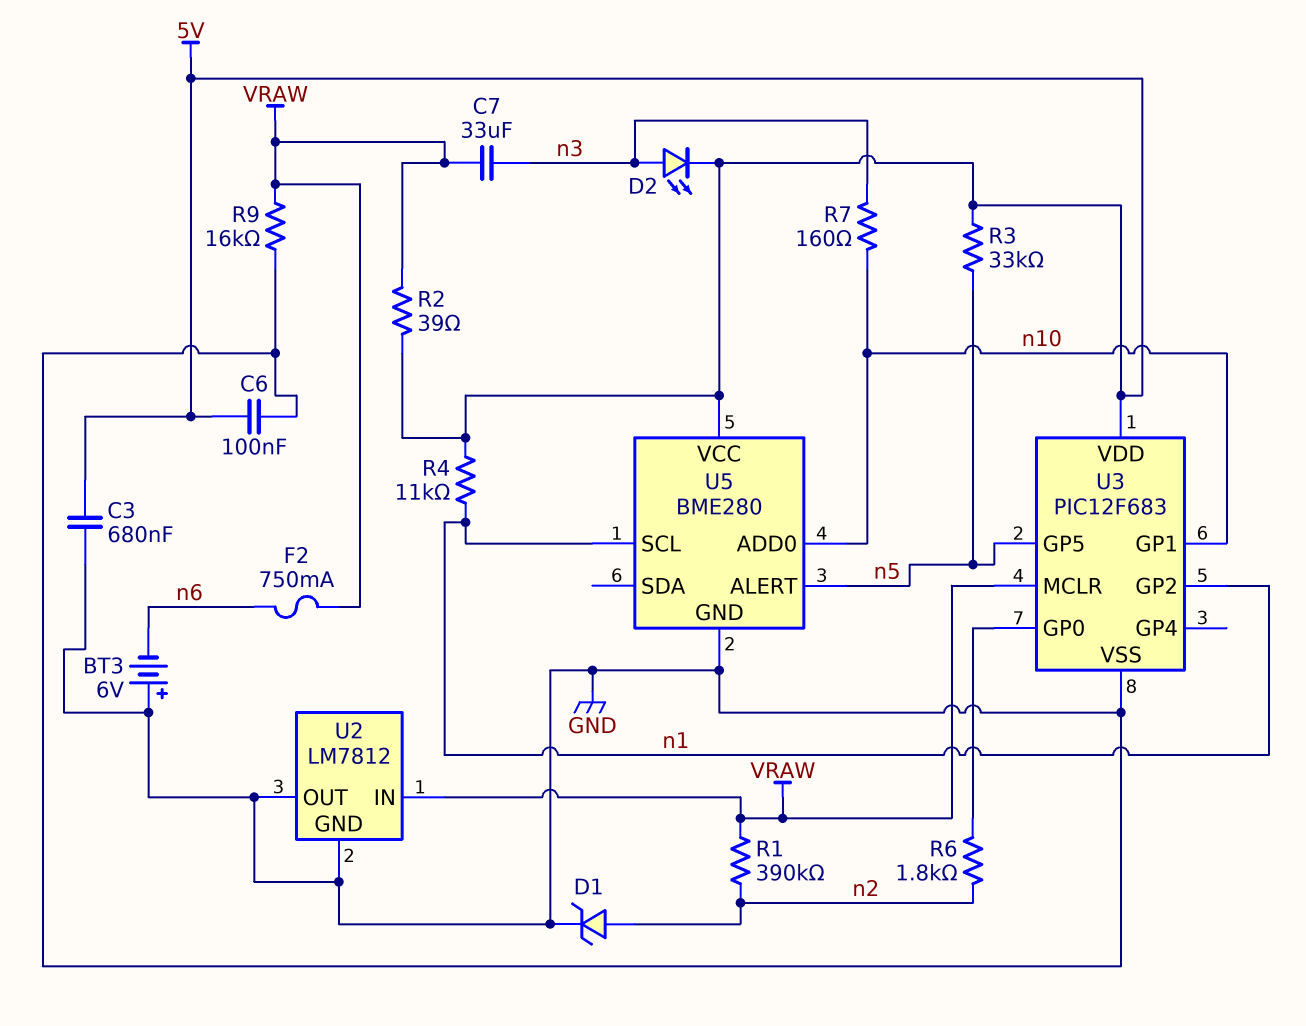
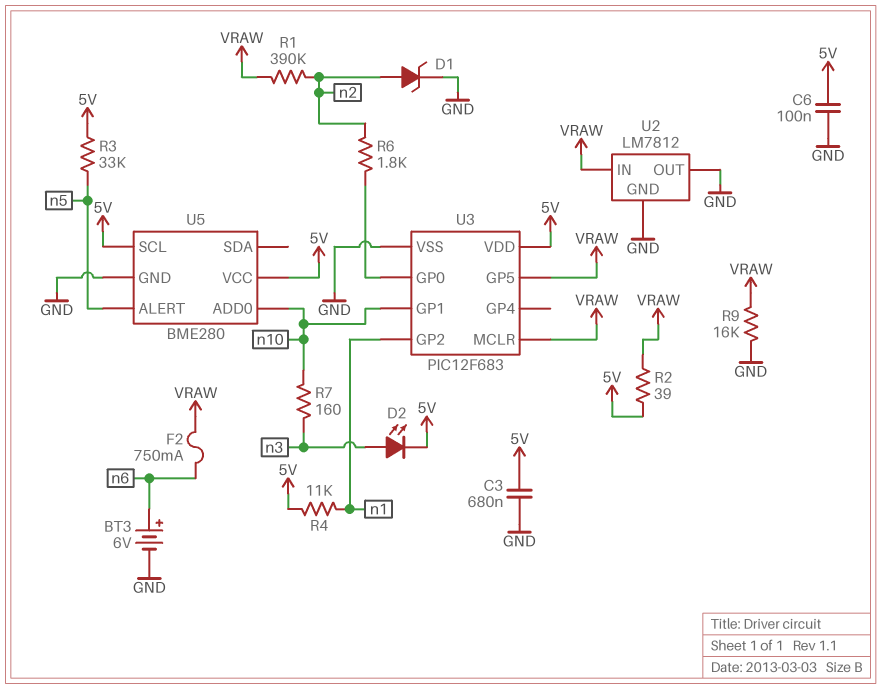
BT3: 6V (plus GND, minus n6) -> 6V (plus n6, minus GND)
C7: 33uF (VRAW, n3) -> none
U3 pin GP5: n5 -> VRAW
U5 pin SCL: n1 -> 5V

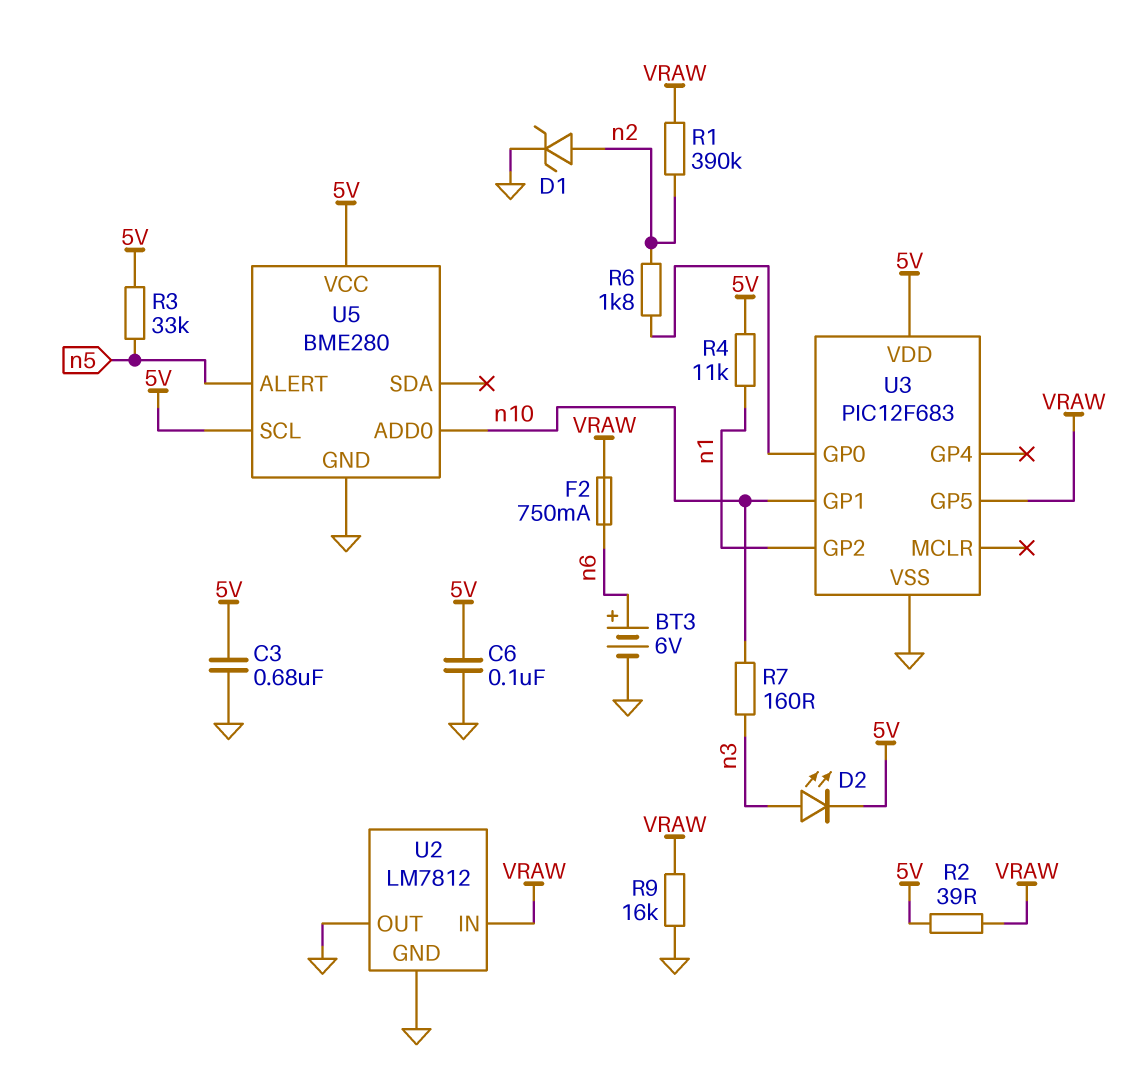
U3 pin MCLR: VRAW -> none

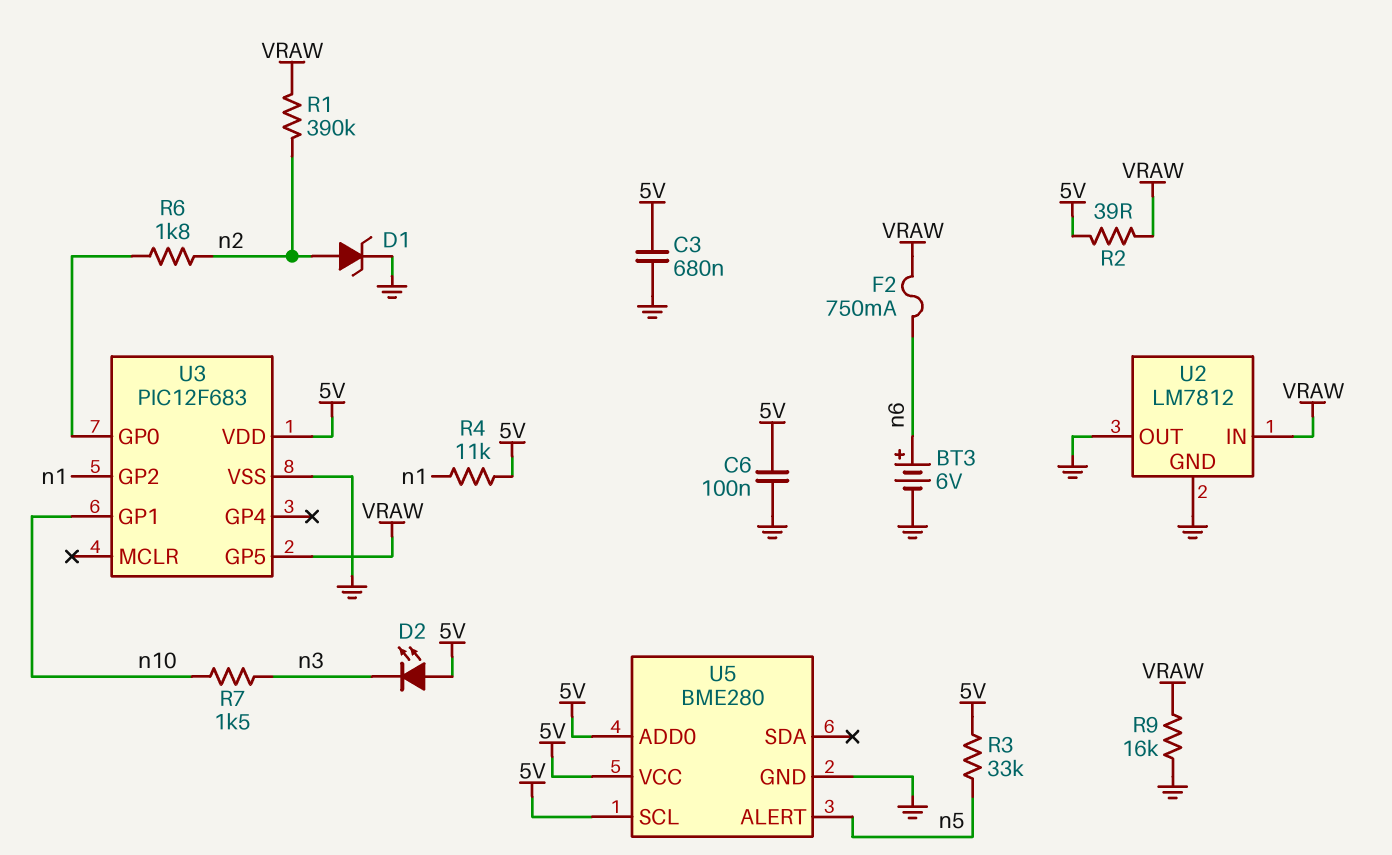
D2: LED (A n3, K 5V) -> LED (A 5V, K n3)
R7: 160 (n3, n10) -> 1.5k (n3, n10)
U5 pin ADD0: n10 -> 5V

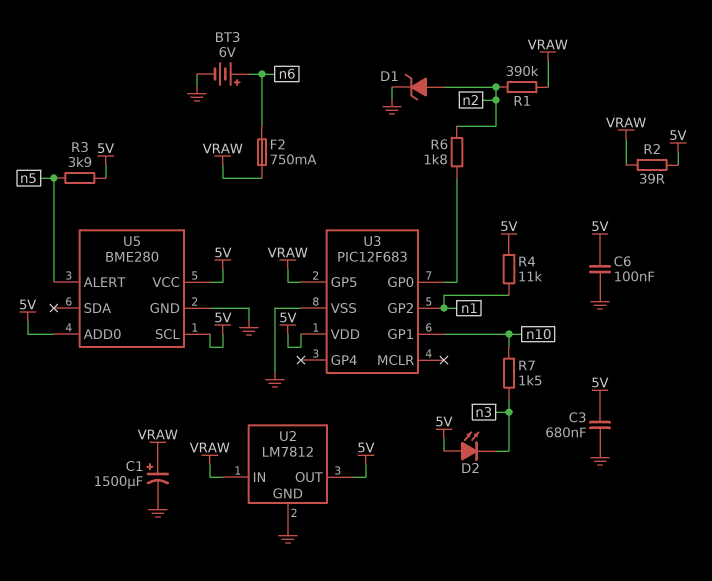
C1: none -> 1500uF (plus VRAW, minus GND)
R3: 33k (5V, n5) -> 3.9k (5V, n5)
R9: 16k (GND, VRAW) -> none
U2 pin OUT: GND -> 5V

